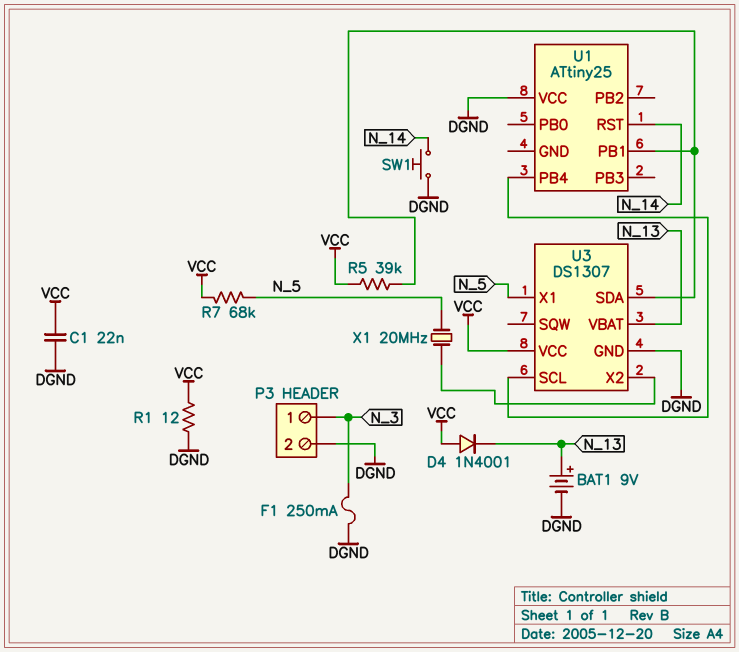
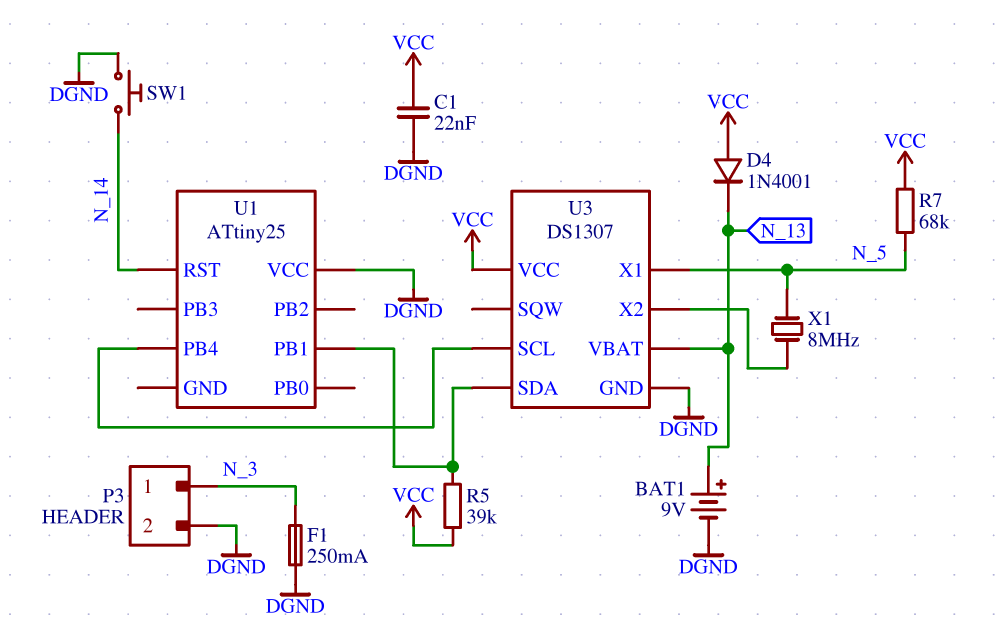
R1: 12 (DGND, VCC) -> none
X1: 20MHz (N_5, U3/X2) -> 8MHz (N_5, U3/X2)

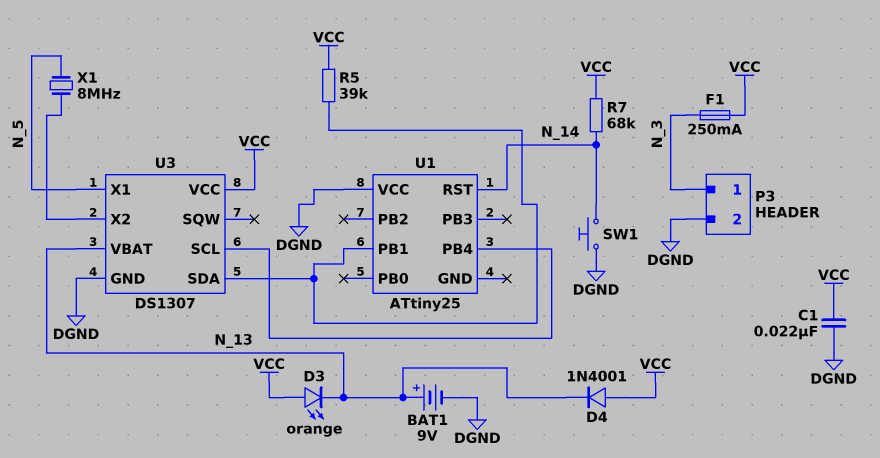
D3: none -> LED orange (A VCC, K N_13)
F1: 250mA (DGND, N_3) -> 250mA (N_3, VCC)
R7: 68k (N_5, VCC) -> 68k (N_14, VCC)

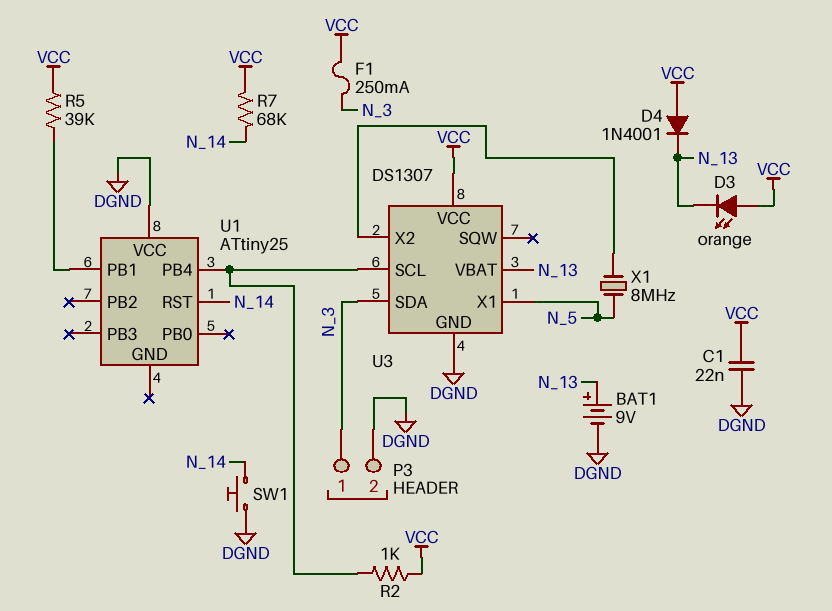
R2: none -> 1k (U1/PB4, VCC)
U3 pin SDA: U1/PB1 -> N_3

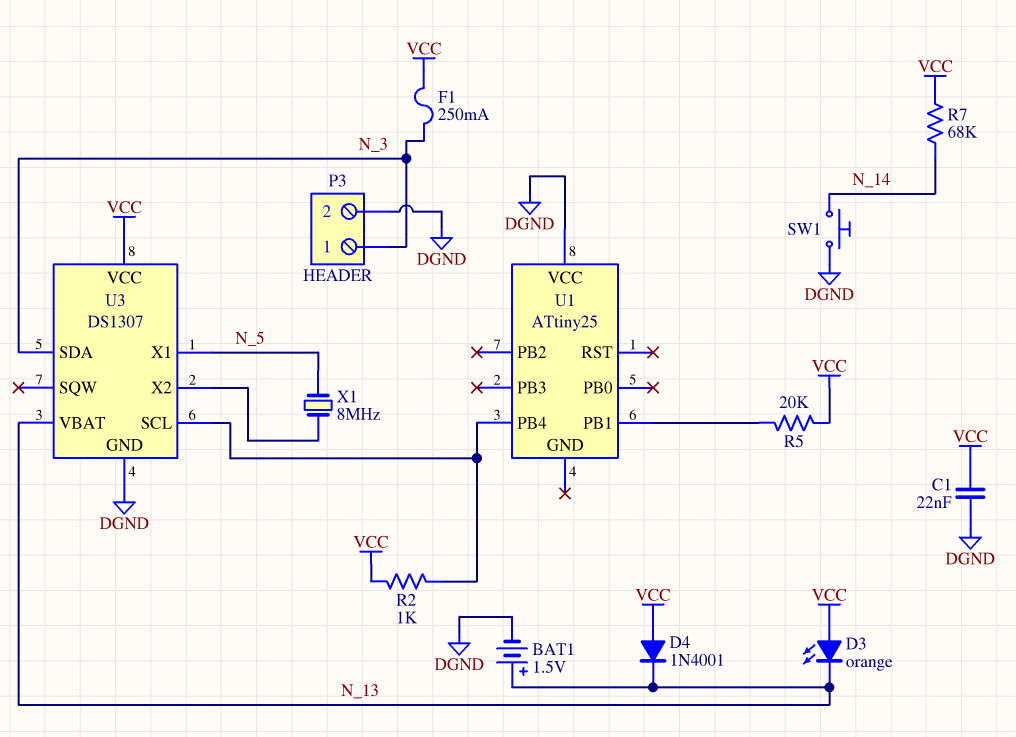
BAT1: 9V (plus N_13, minus DGND) -> 1.5V (plus N_13, minus DGND)
R5: 39k (U1/PB1, VCC) -> 20k (U1/PB1, VCC)
U1 pin RST: N_14 -> none

